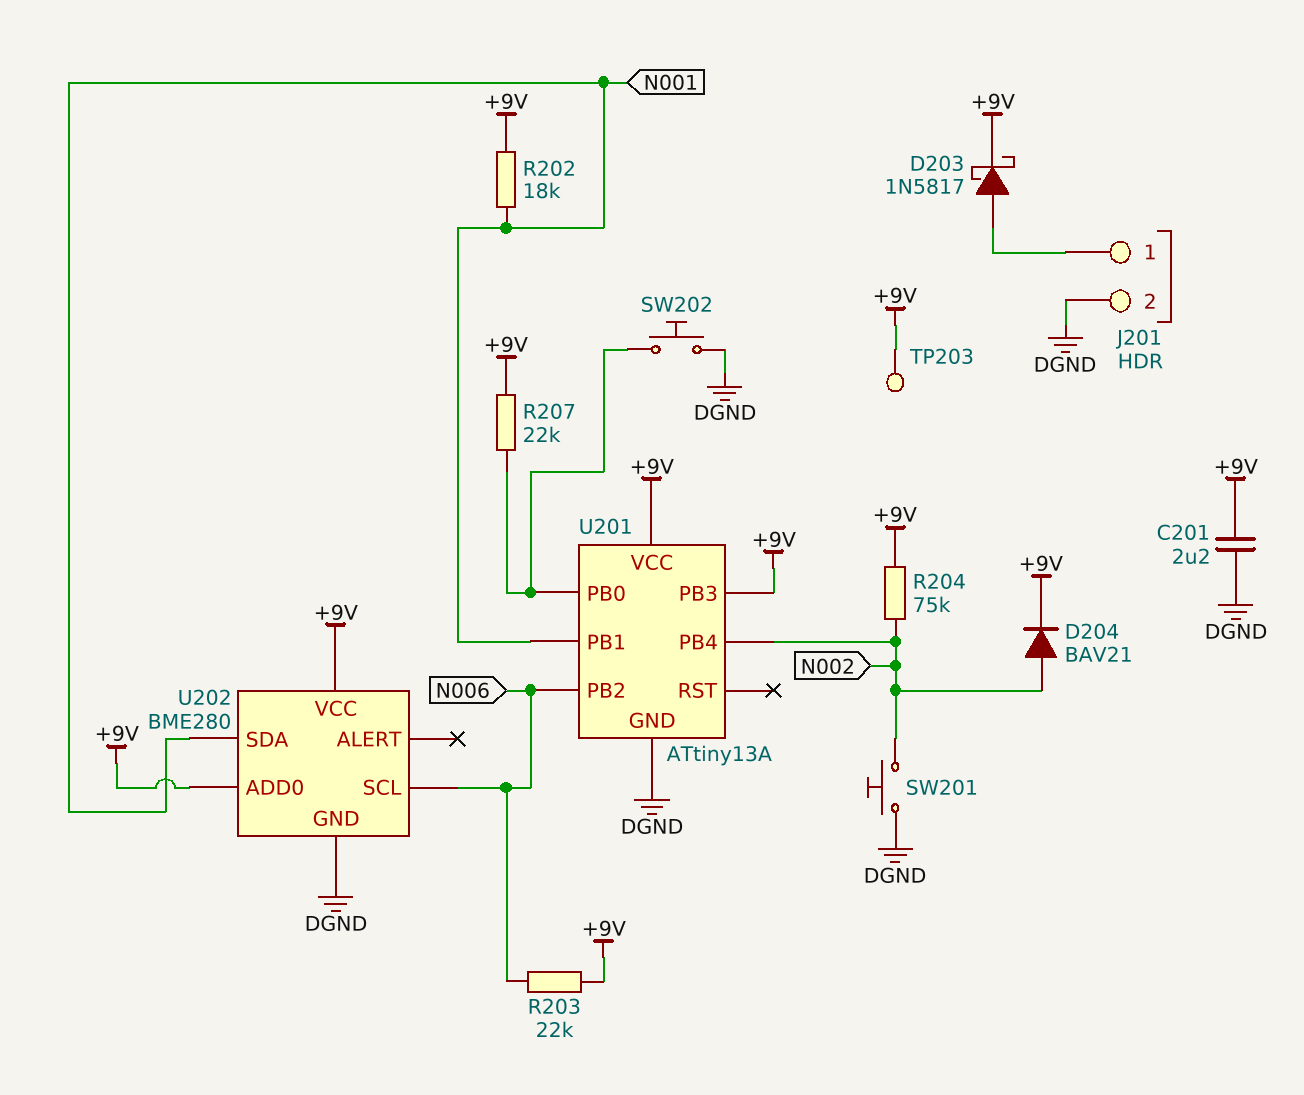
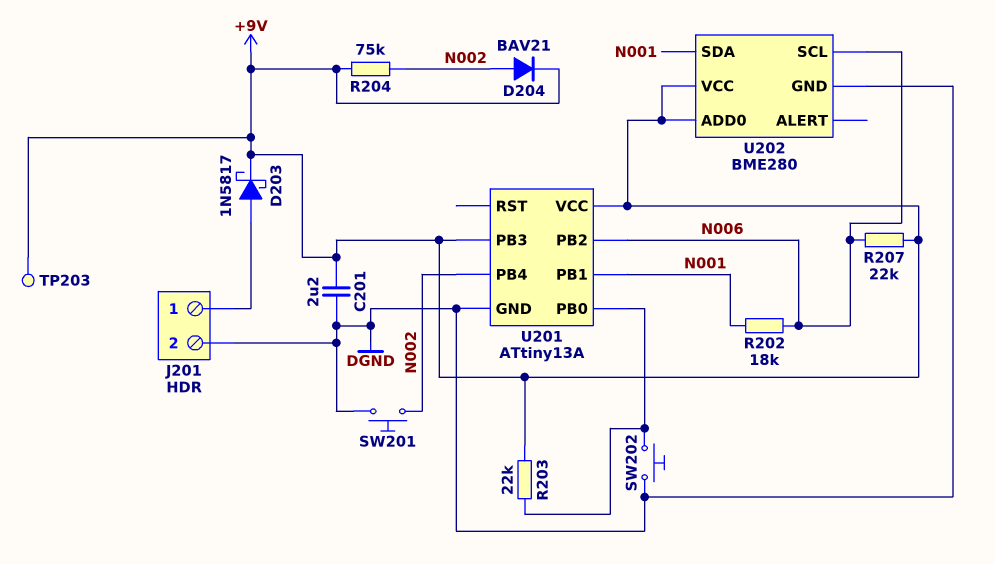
R202: 18k (+9V, N001) -> 18k (N001, N006)
R203: 22k (+9V, N006) -> 22k (+9V, U201/PB0)
R207: 22k (+9V, U201/PB0) -> 22k (+9V, N006)

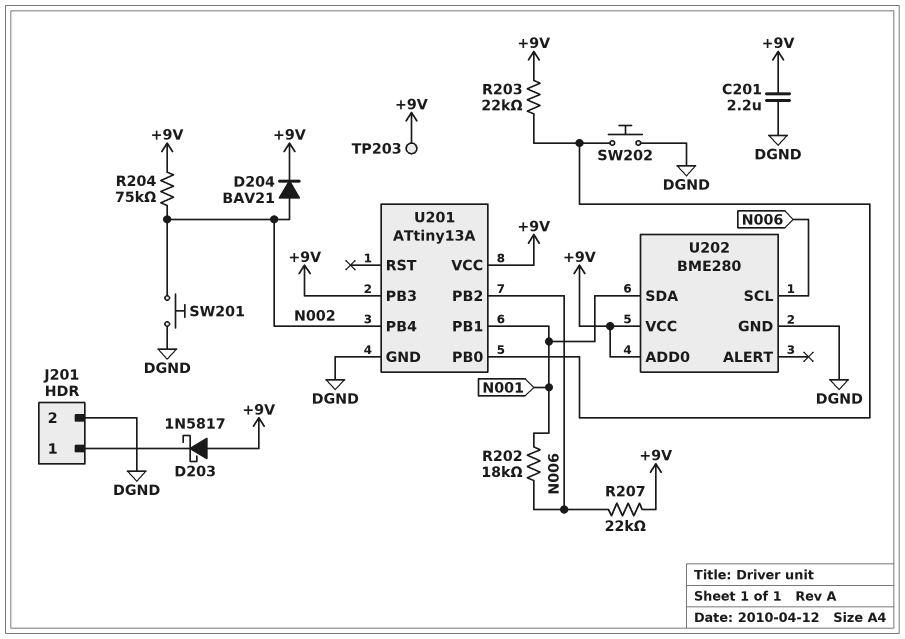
D203: schottky 1N5817 (A J201/1, K +9V) -> schottky 1N5817 (A +9V, K J201/1)

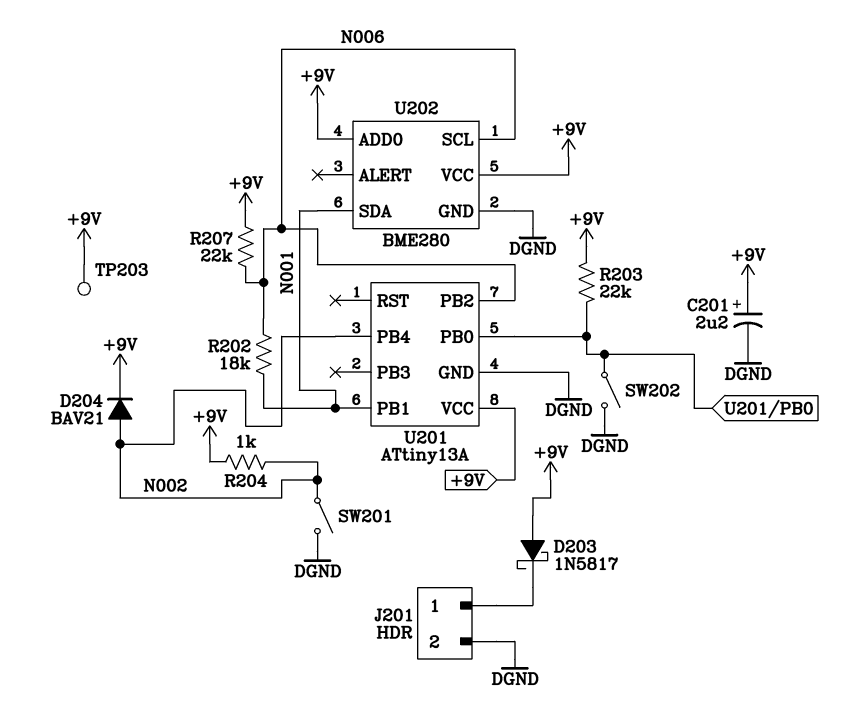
C201: 2.2uF (+9V, DGND) -> 2.2uF (plus +9V, minus DGND)
R204: 75k (+9V, N002) -> 1k (+9V, N002)
SW201: button (DGND, N002) -> switch (DGND, N002)
SW202: button (DGND, U201/PB0) -> switch (DGND, U201/PB0)
U201 pin PB3: +9V -> none

